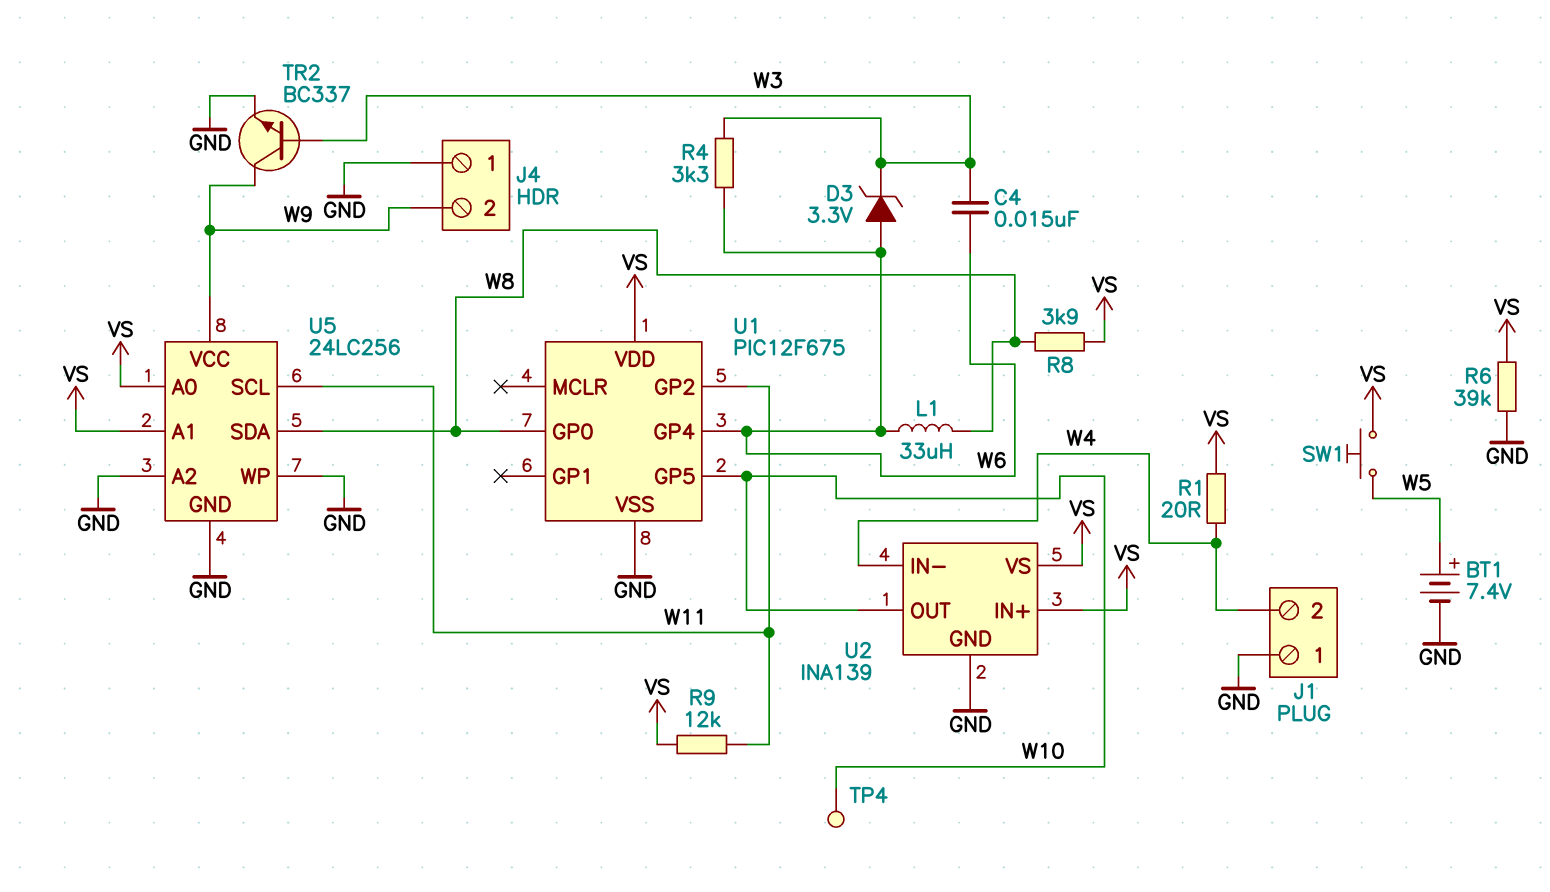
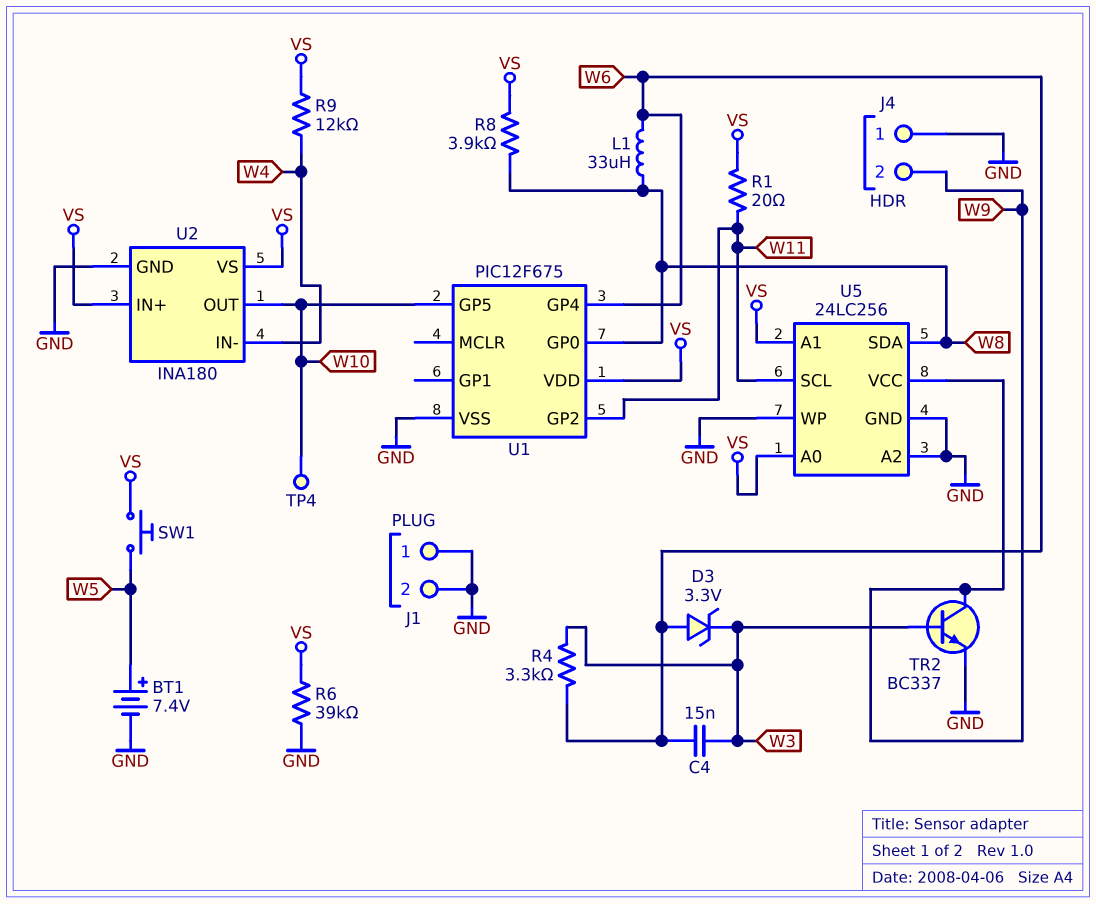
J1 pin 2: W4 -> GND
R1: 20 (VS, W4) -> 20 (VS, W11)
R9: 12k (VS, W11) -> 12k (VS, W4)
U2: INA139 -> INA180

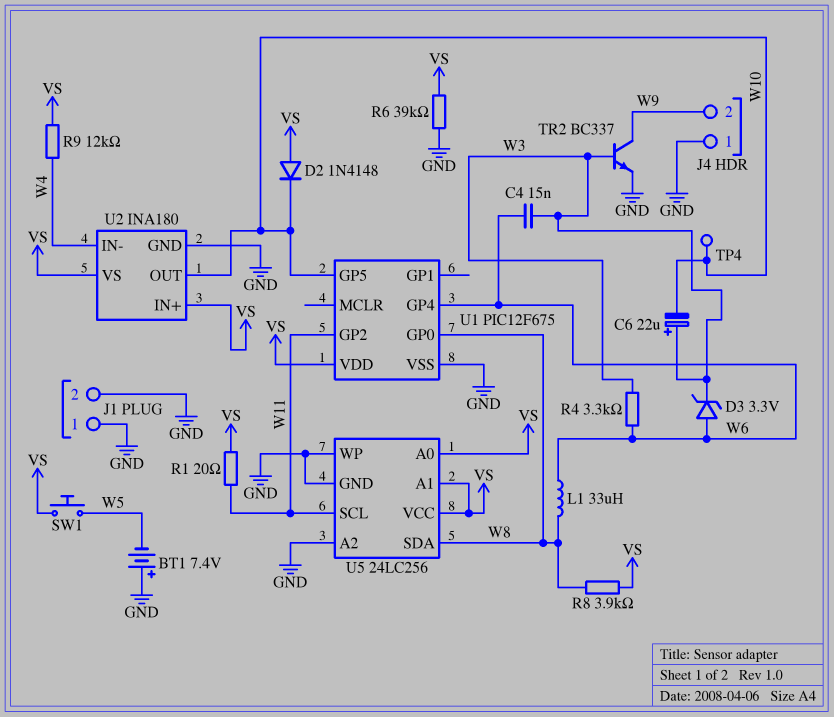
BT1: 7.4V (plus W5, minus GND) -> 7.4V (plus GND, minus W5)
C6: none -> 22uF (plus W3, minus W10)
D2: none -> diode 1N4148 (A VS, K W10)
U5 pin VCC: W9 -> VS

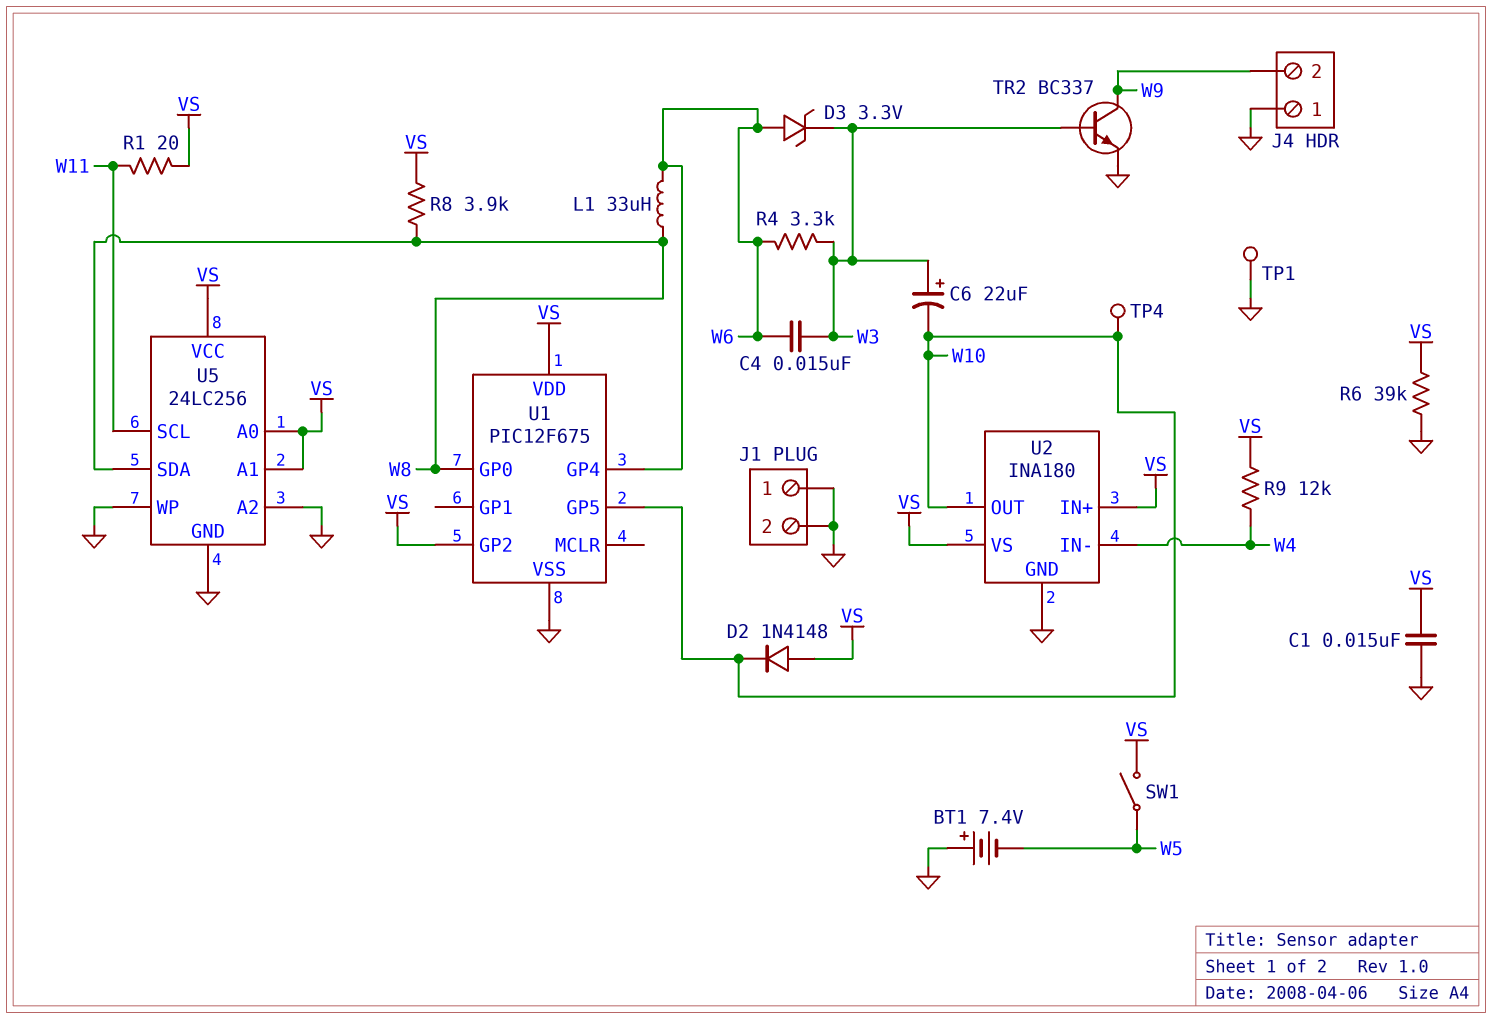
C1: none -> 15nF (GND, VS)
SW1: button (VS, W5) -> switch (VS, W5)
TP1: none -> test point (GND)
U1 pin GP2: W11 -> VS

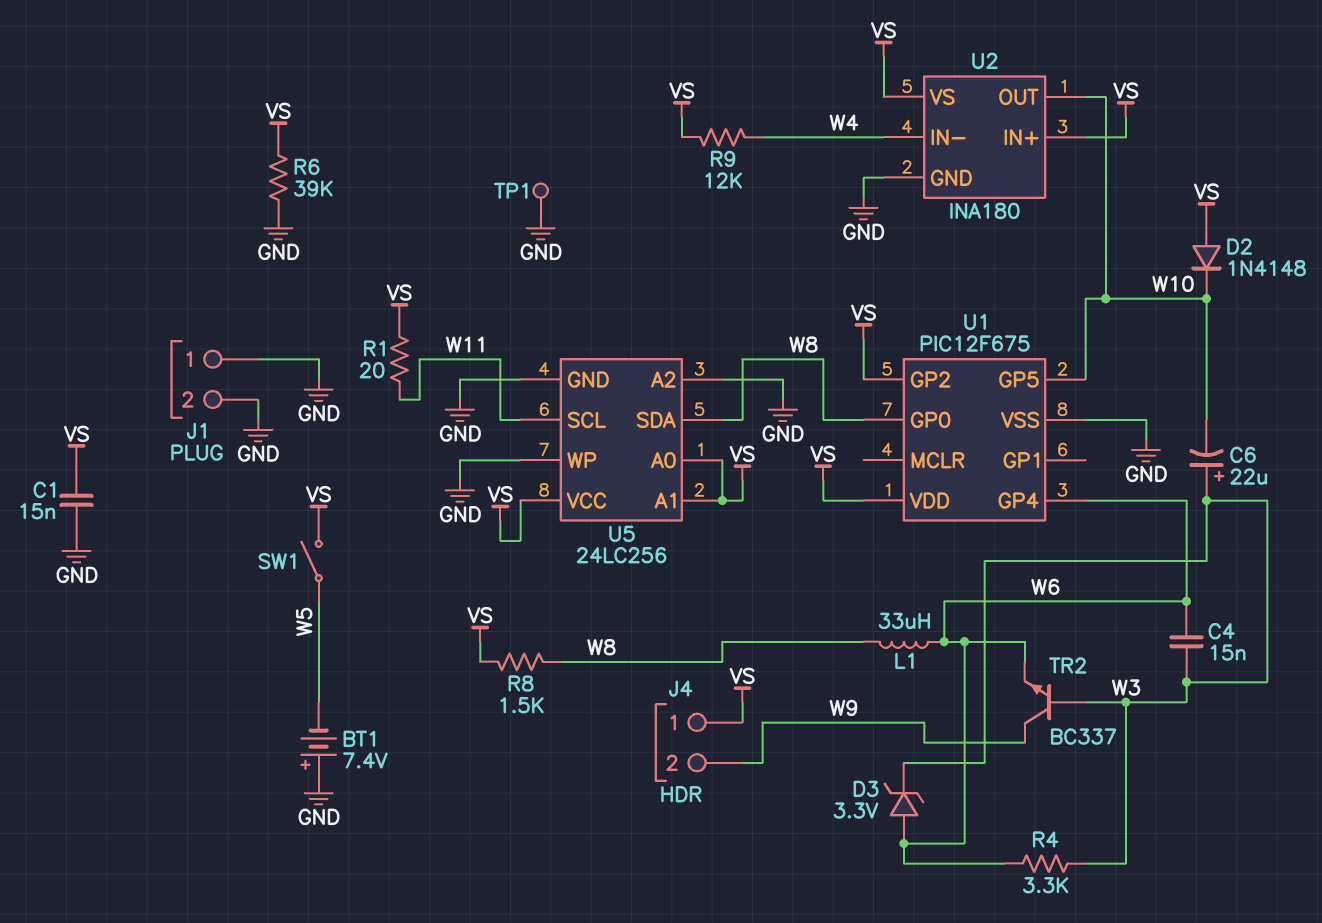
J4 pin 1: GND -> VS
R8: 3.9k (VS, W8) -> 1.5k (VS, W8)
TP4: test point (W10) -> none
TR2: NPN BC337 (B W3, C W9, E GND) -> NPN BC337 (B W3, C W9, E W6)

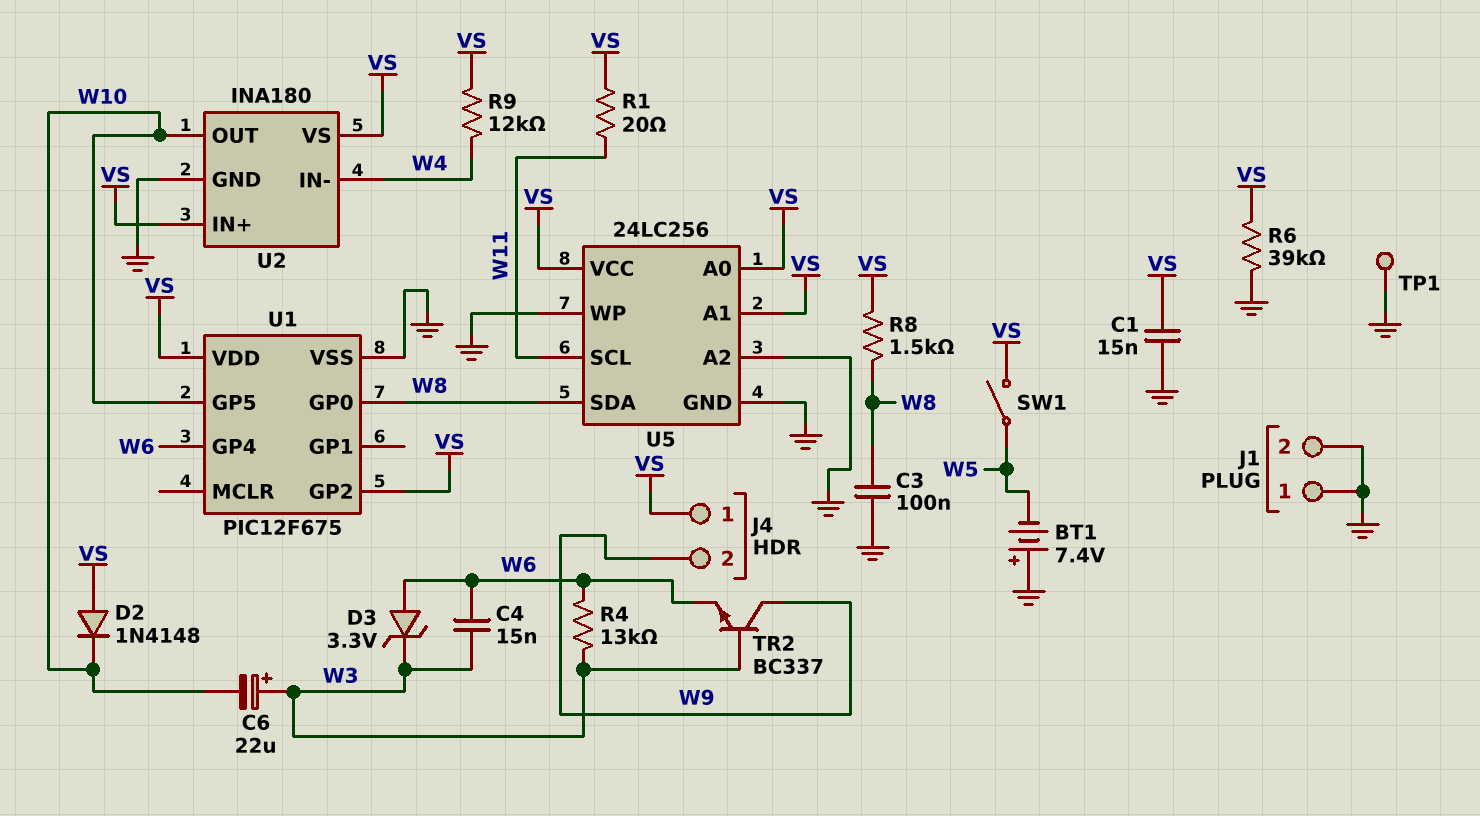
C3: none -> 100nF (GND, W8)
L1: 33uH (W6, W8) -> none
R4: 3.3k (W3, W6) -> 13k (W3, W6)

